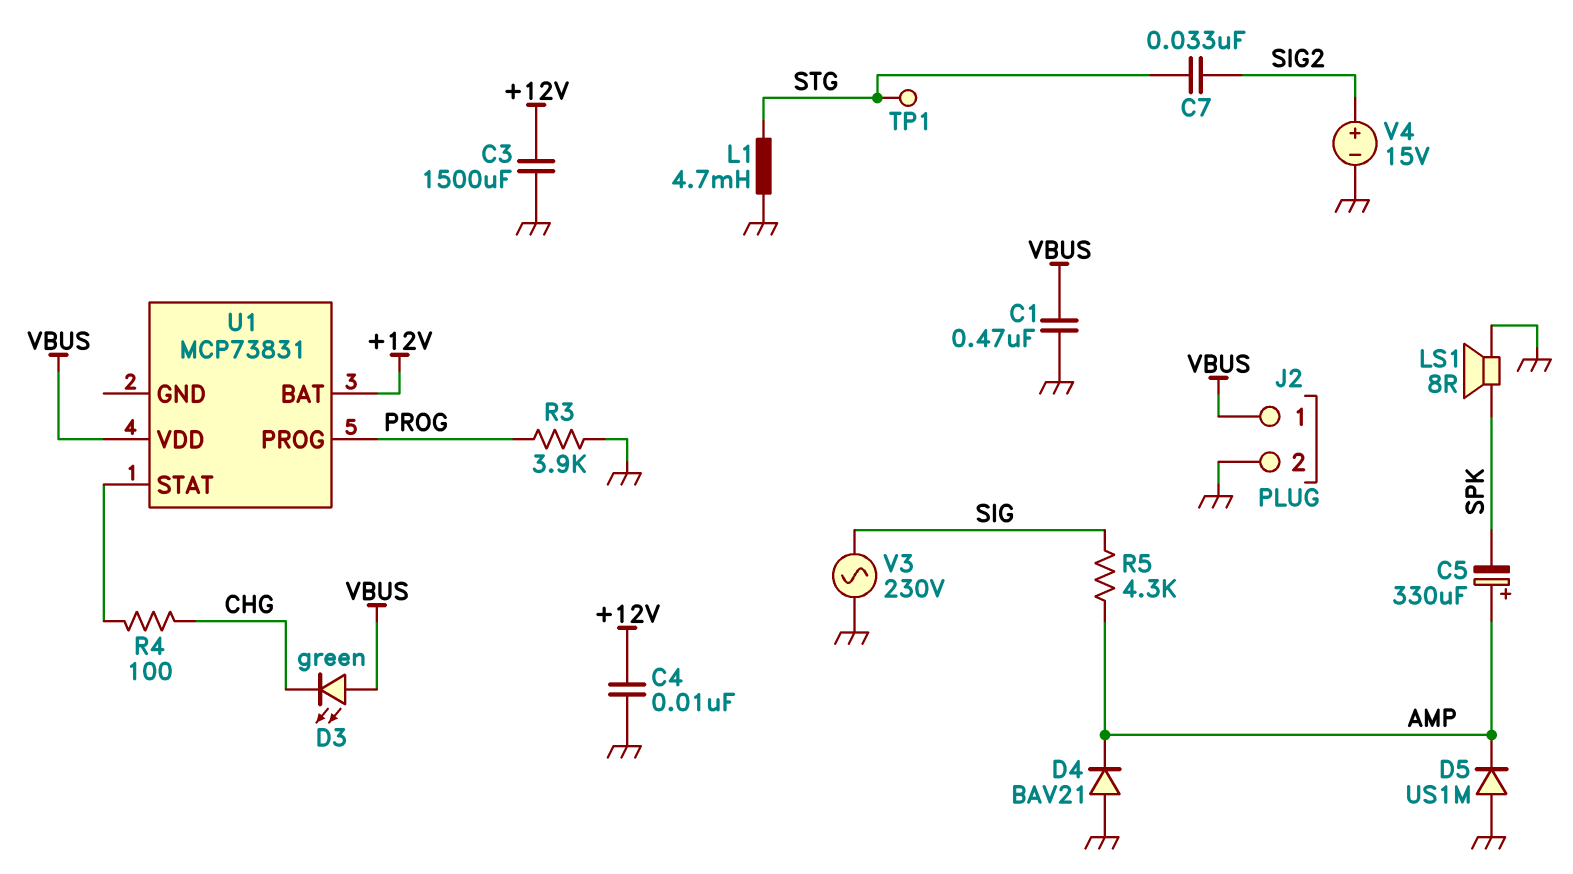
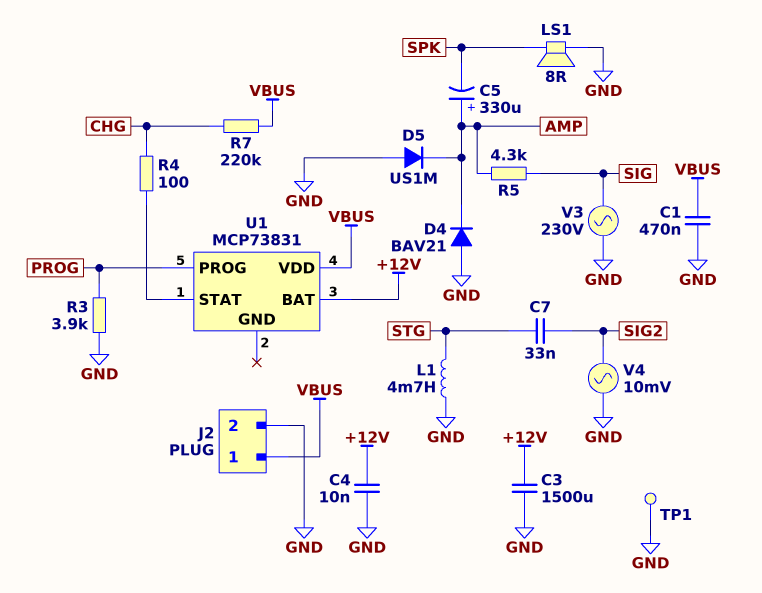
D3: LED green (A VBUS, K CHG) -> none
R7: none -> 220k (CHG, VBUS)
TP1: test point (STG) -> test point (GND)
V4: 15V (plus SIG2, minus GND) -> AC 10mV (GND, SIG2)

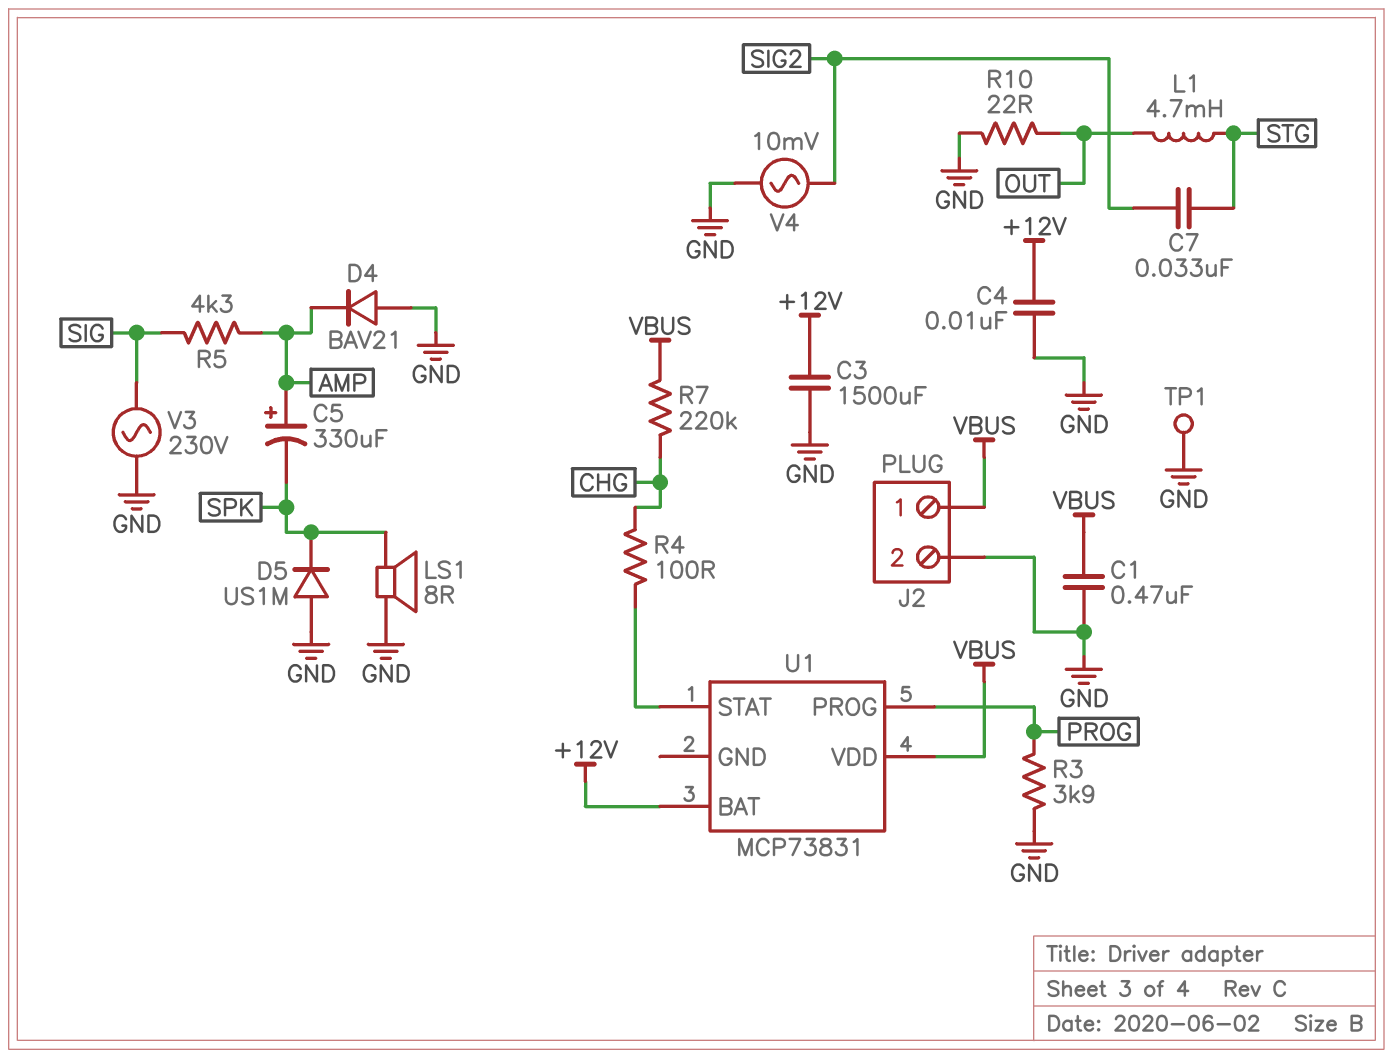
D5: diode US1M (A GND, K AMP) -> diode US1M (A GND, K SPK)
L1: 4.7mH (GND, STG) -> 4.7mH (OUT, STG)
R10: none -> 22 (GND, OUT)

